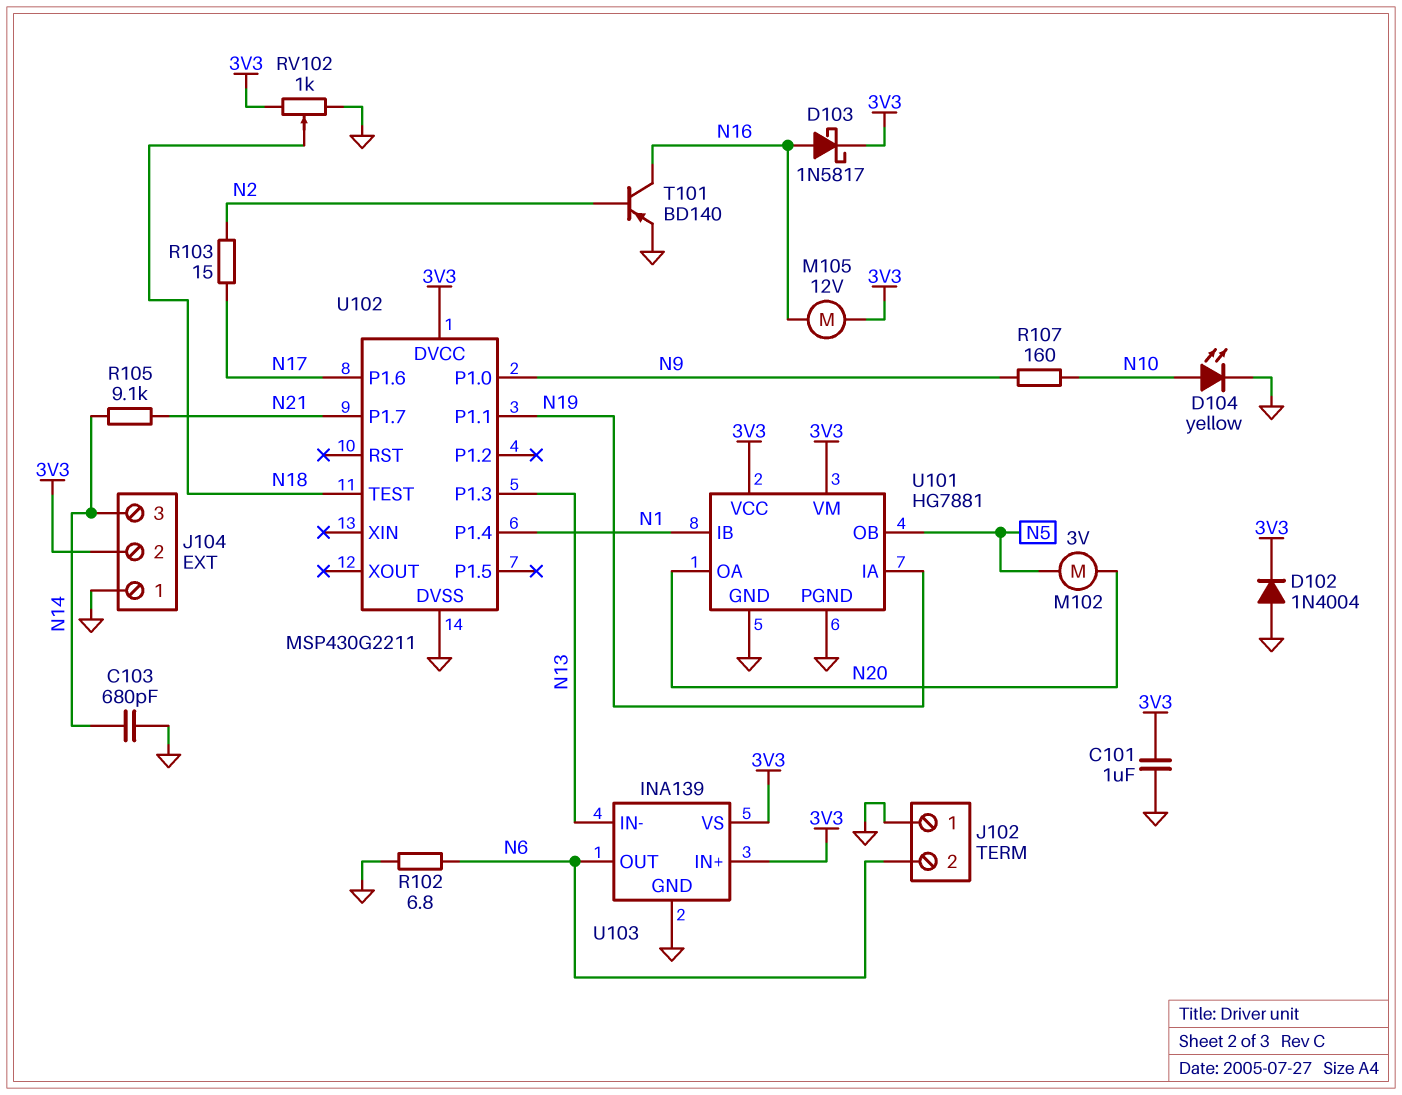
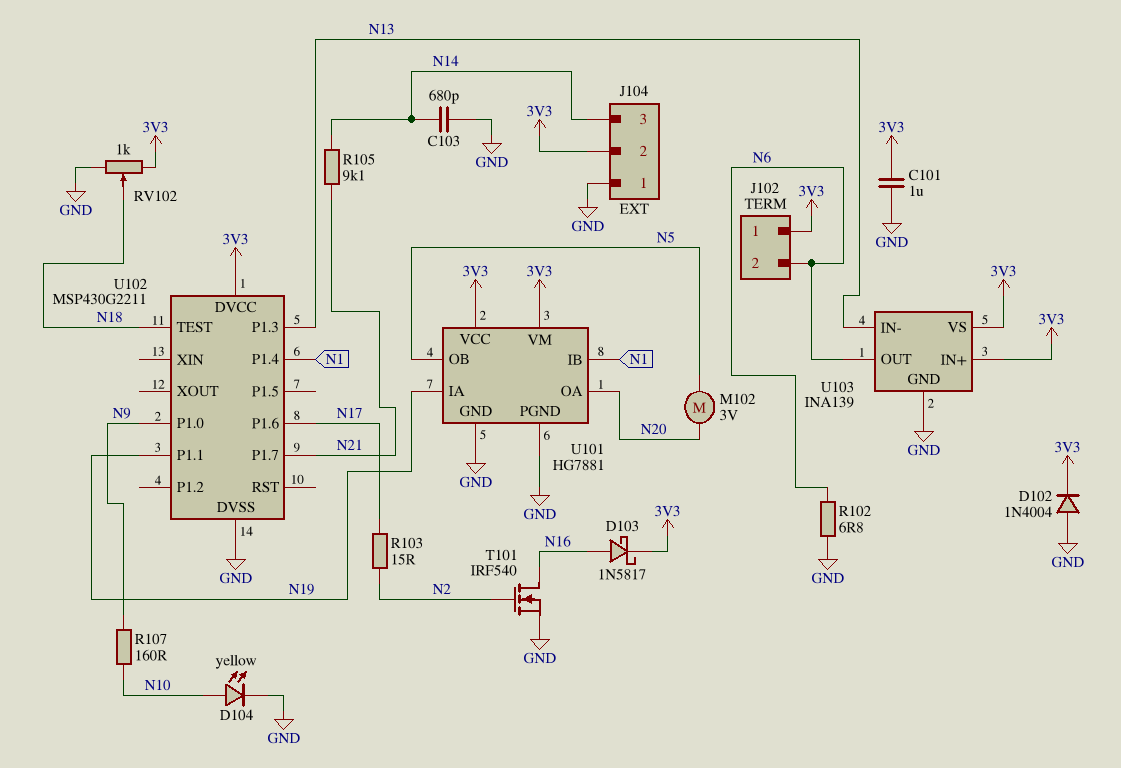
J102 pin 1: GND -> 3V3
M105: motor 12V (3V3, N16) -> none
T101: PNP BD140 (B N2, C N16, E GND) -> NMOS IRF540 (G N2, D N16, S GND)

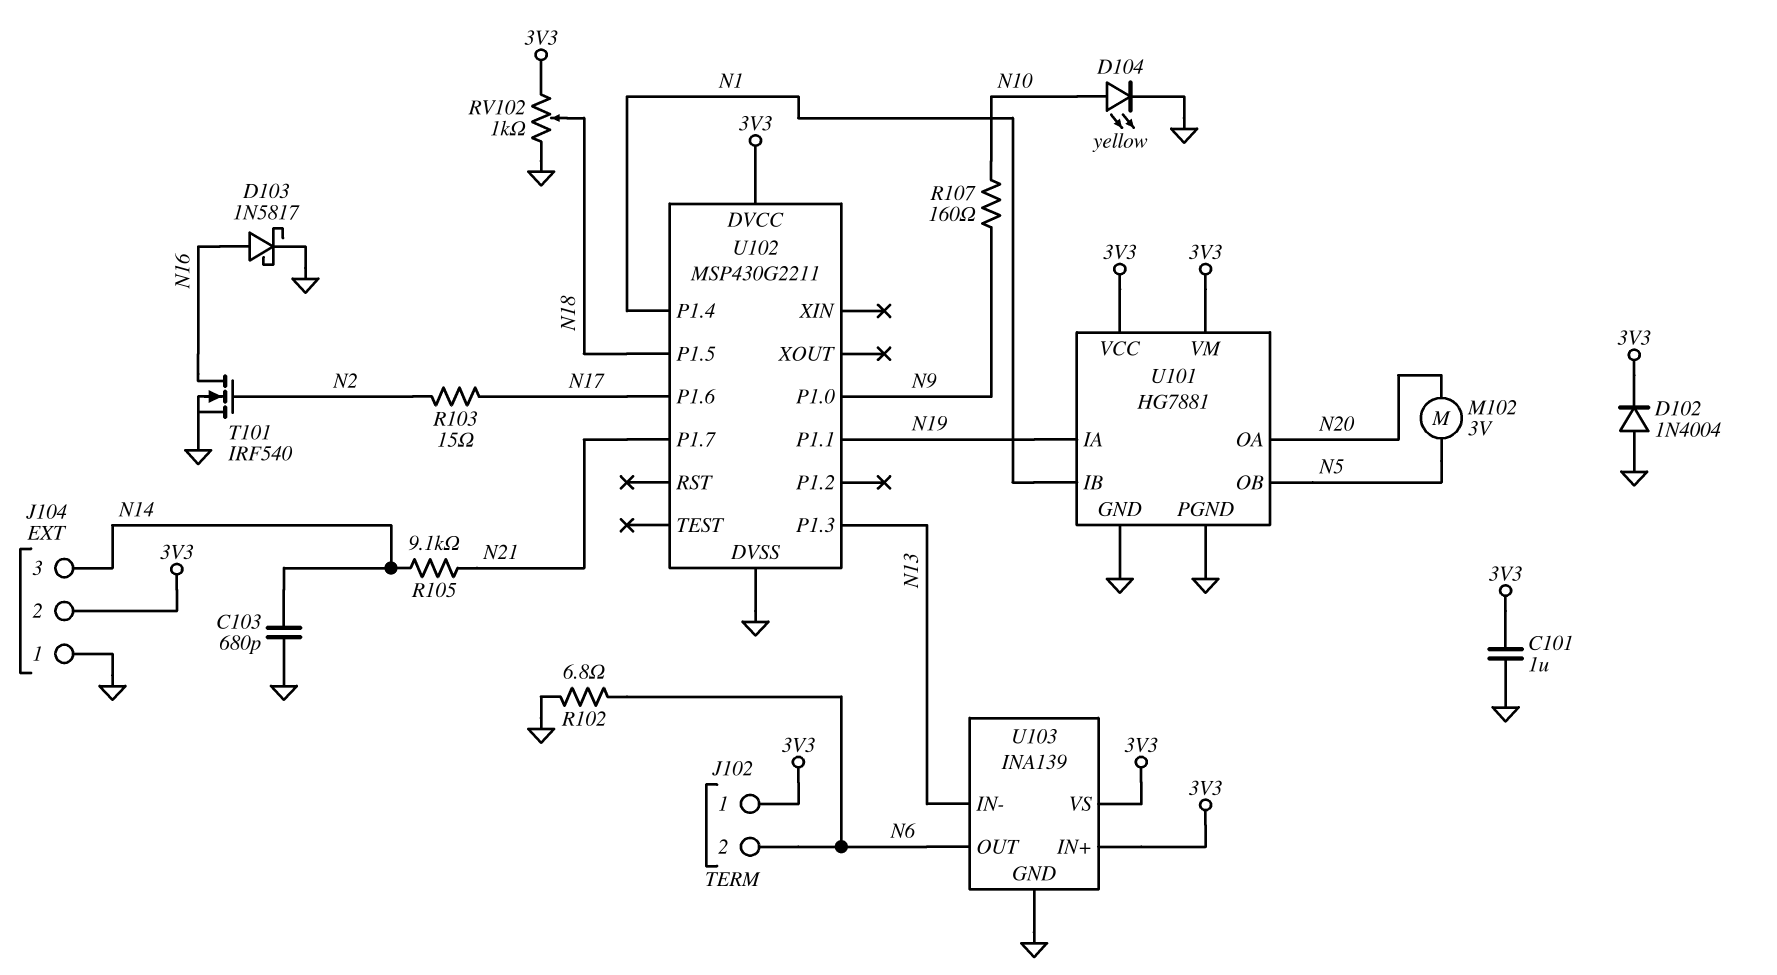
D103: schottky 1N5817 (A N16, K 3V3) -> schottky 1N5817 (A N16, K GND)
U102 pin P1.5: none -> N18
U102 pin TEST: N18 -> none

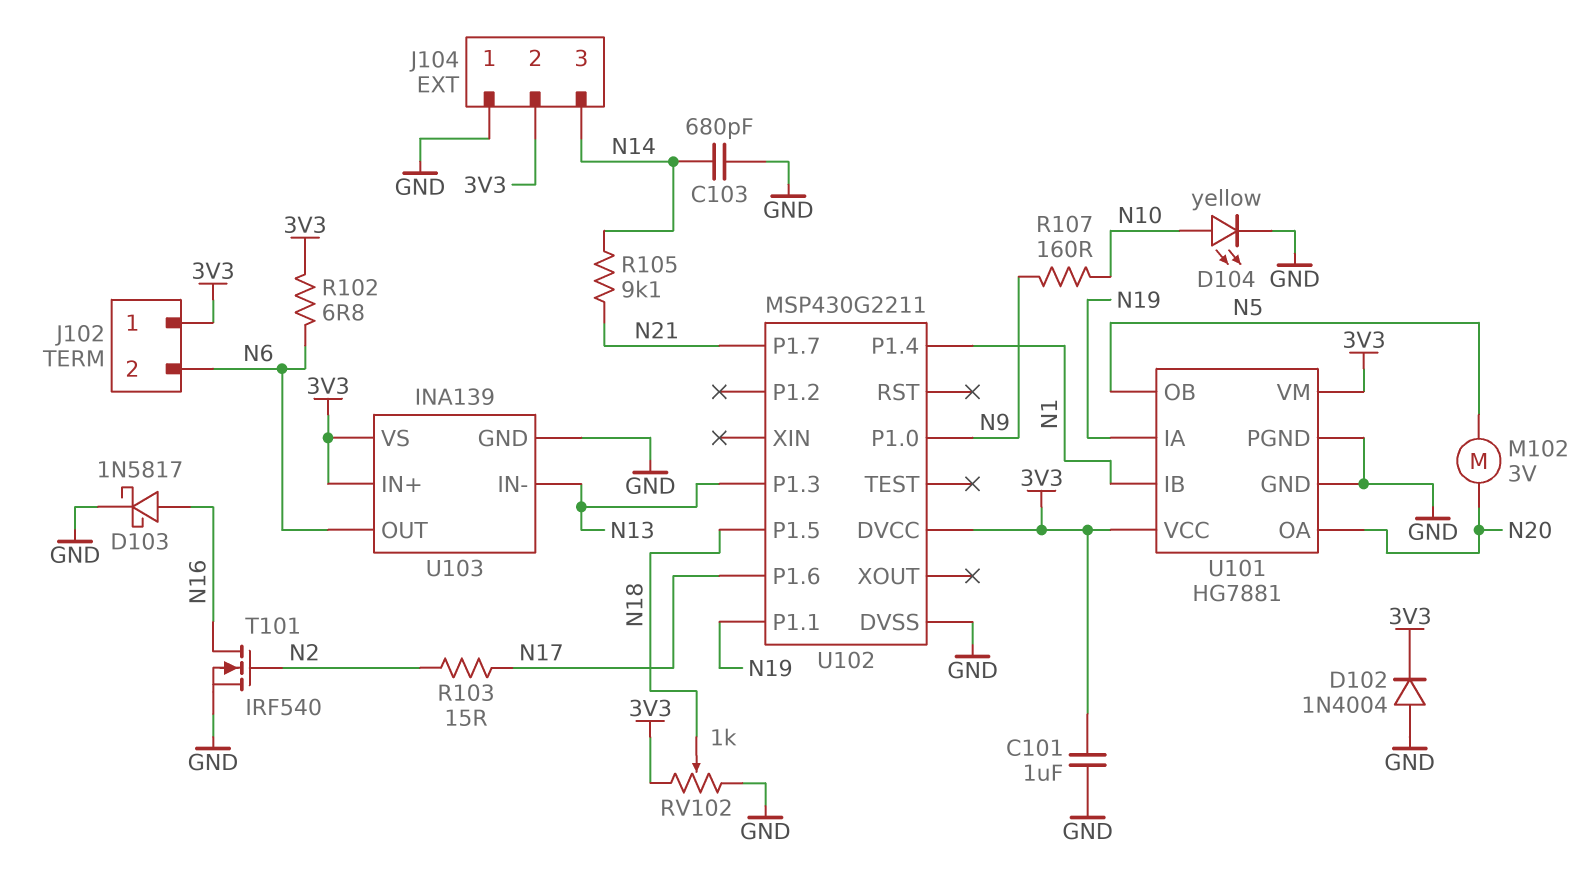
R102: 6.8 (GND, N6) -> 6.8 (3V3, N6)

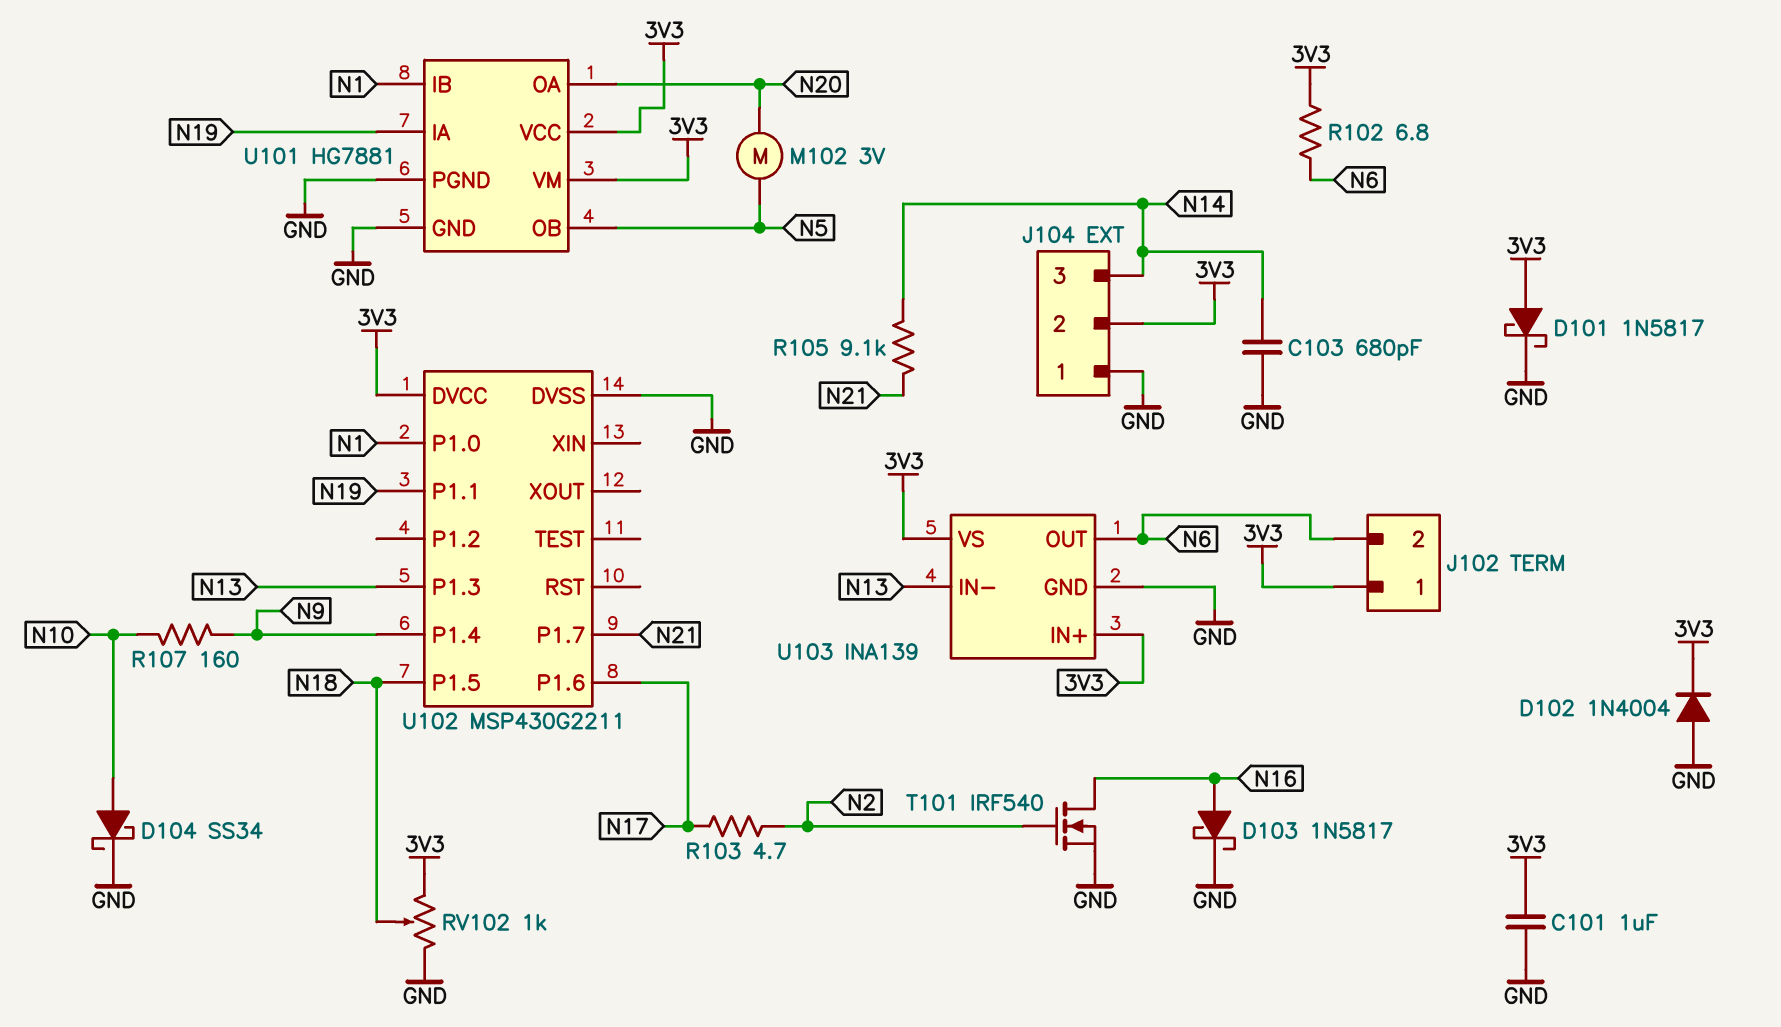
D101: none -> schottky 1N5817 (A 3V3, K GND)
D104: LED yellow (A N10, K GND) -> schottky SS34 (A N10, K GND)
R103: 15 (N2, N17) -> 4.7 (N2, N17)
U102 pin P1.0: N9 -> N1
U102 pin P1.4: N1 -> N9

